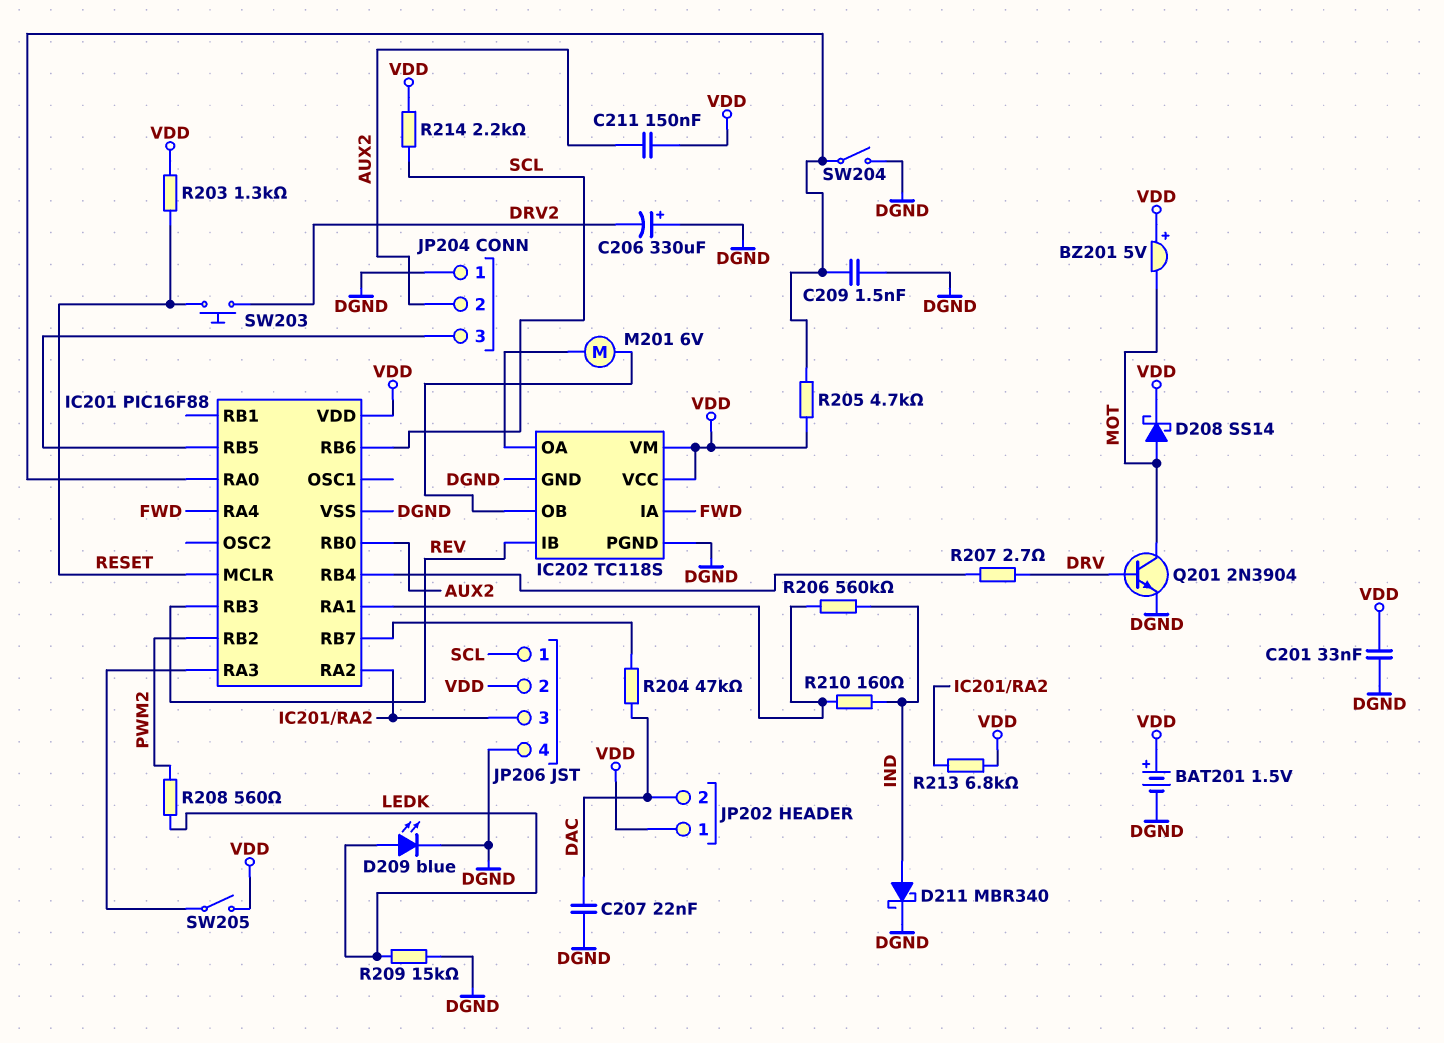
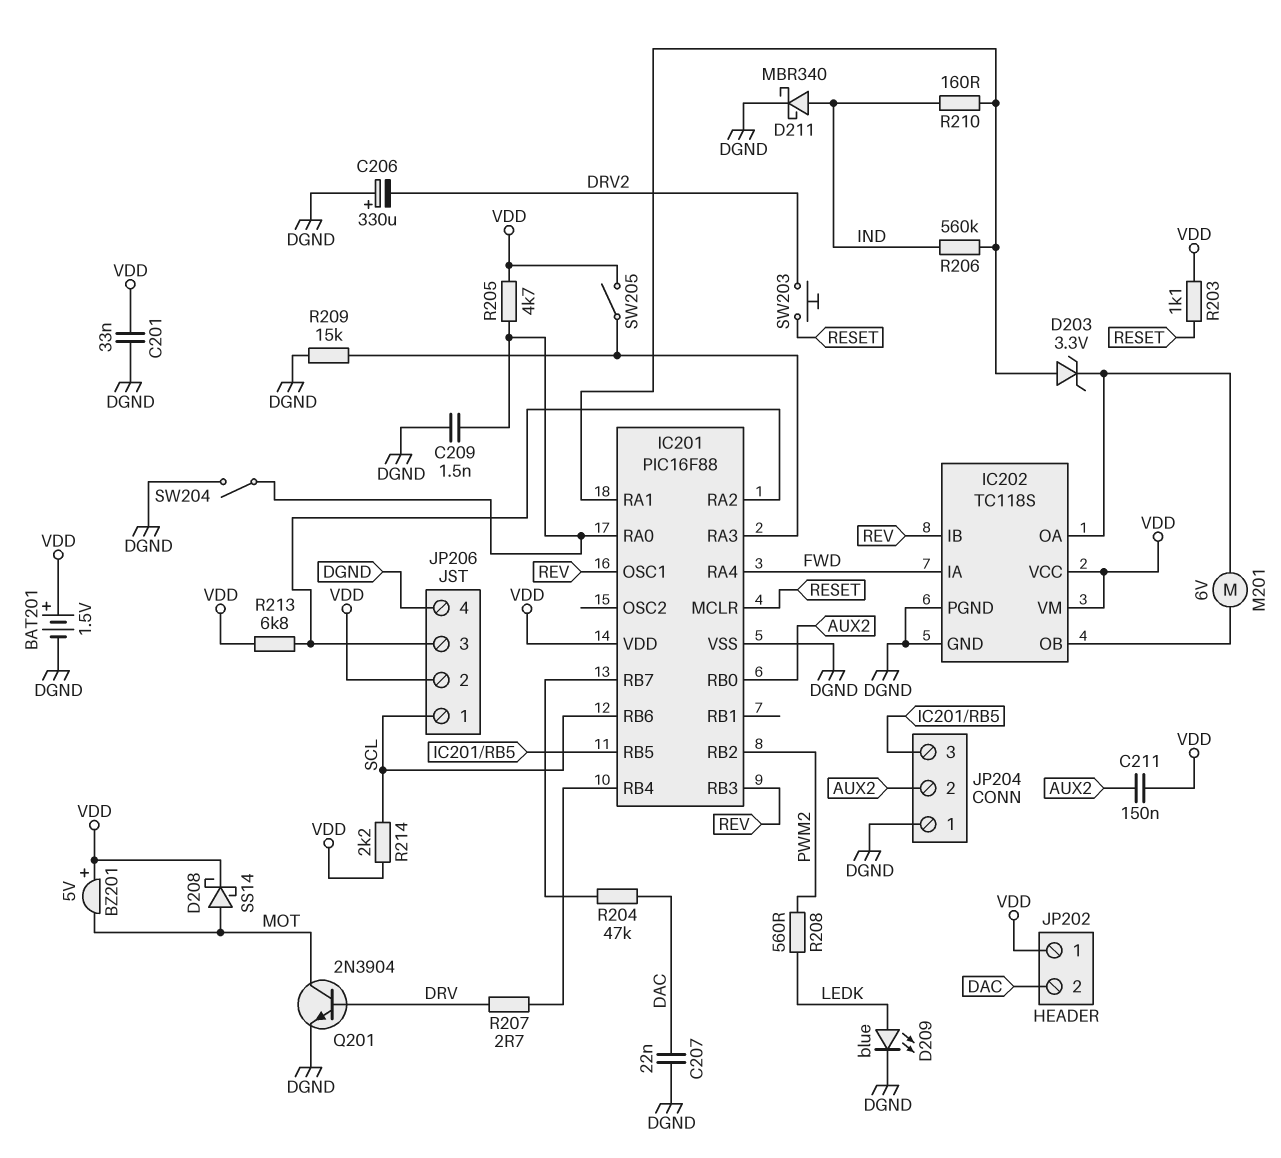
D203: none -> zener 3.3V (A IC201/RA1, K IC202/OA)
IC201 pin OSC1: none -> REV
R203: 1.3k (RESET, VDD) -> 1.1k (RESET, VDD)
R209: 15k (DGND, LEDK) -> 15k (DGND, IC201/RA3)

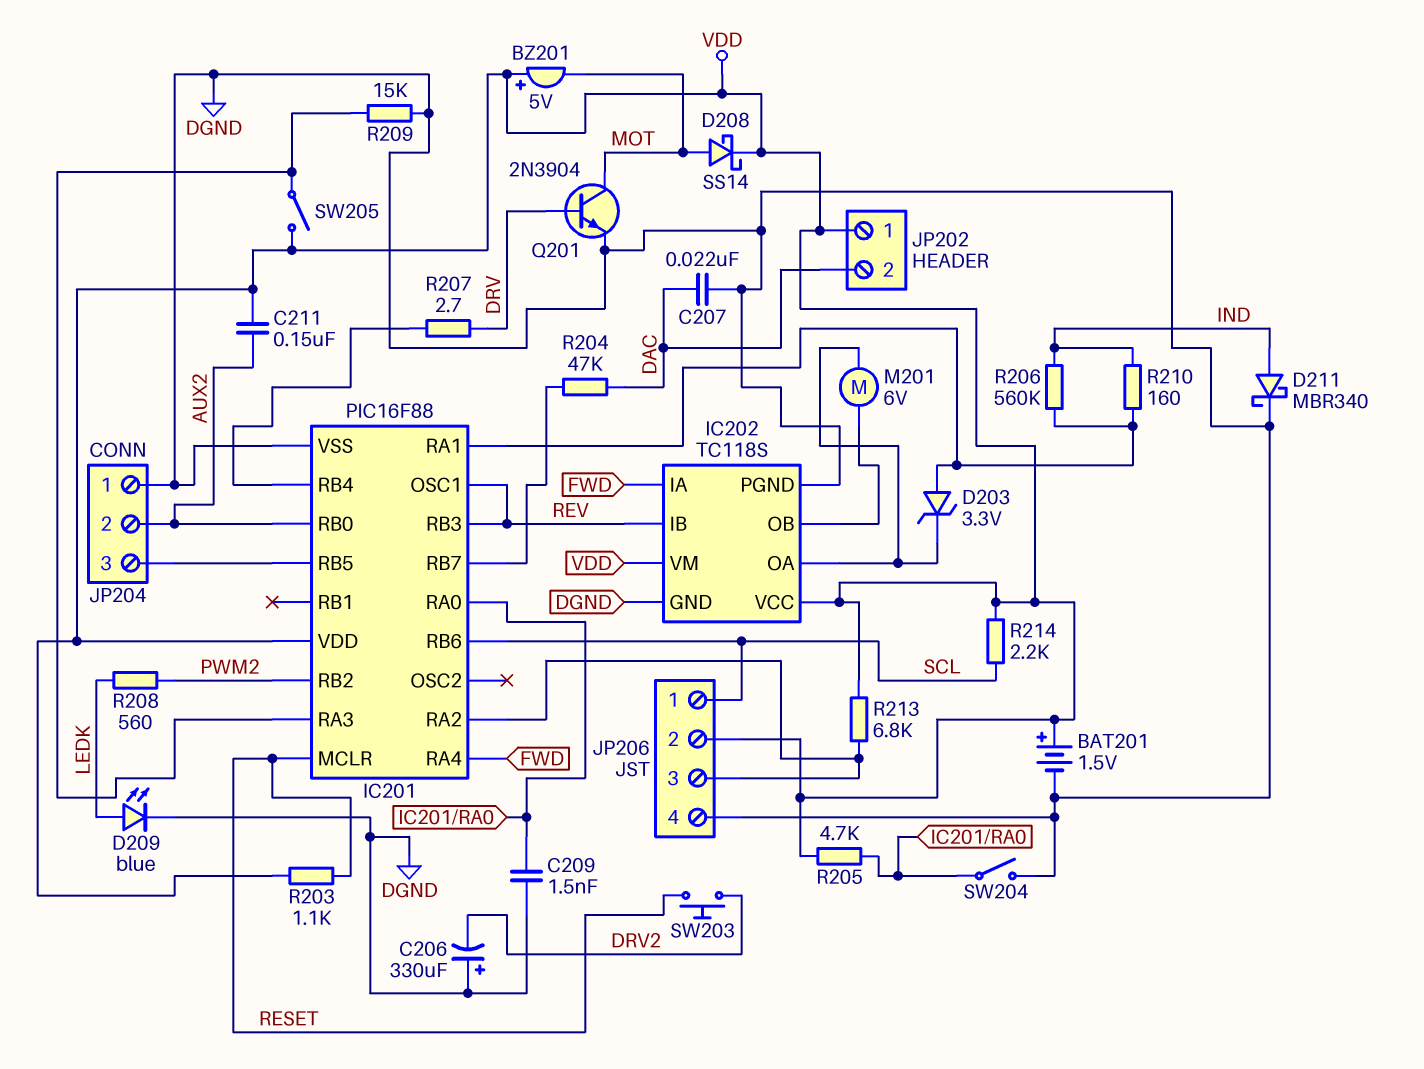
C201: 33nF (DGND, VDD) -> none

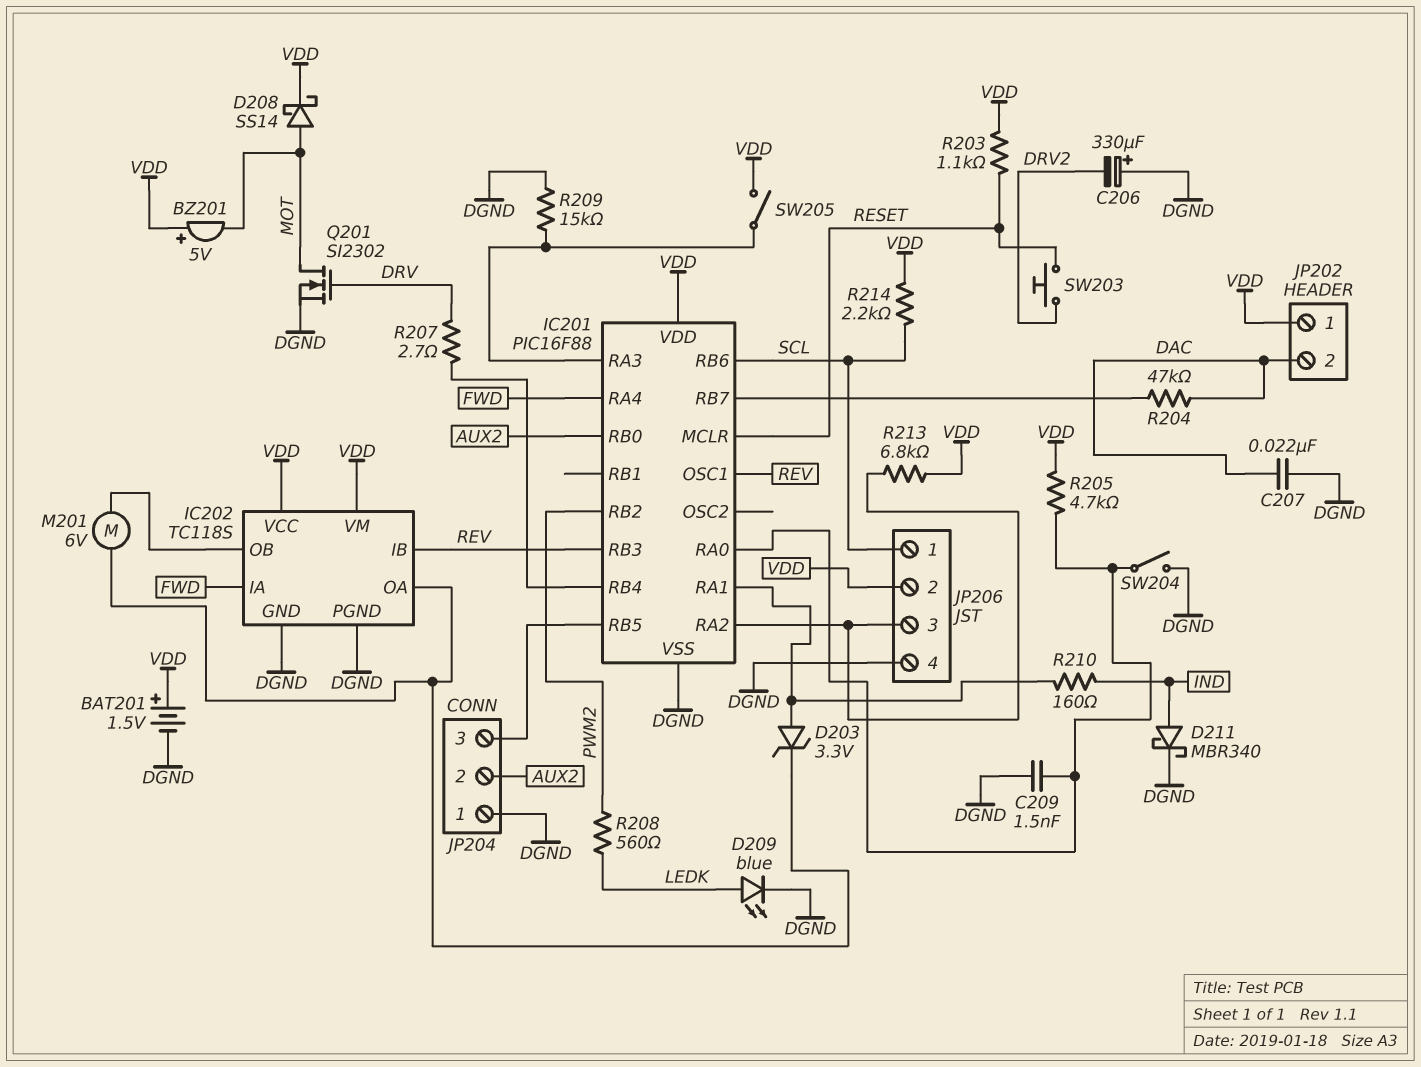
C211: 150nF (AUX2, VDD) -> none
Q201: NPN 2N3904 (B DRV, C MOT, E DGND) -> NMOS SI2302 (G DRV, D MOT, S DGND)
R206: 560k (IC201/RA1, IND) -> none

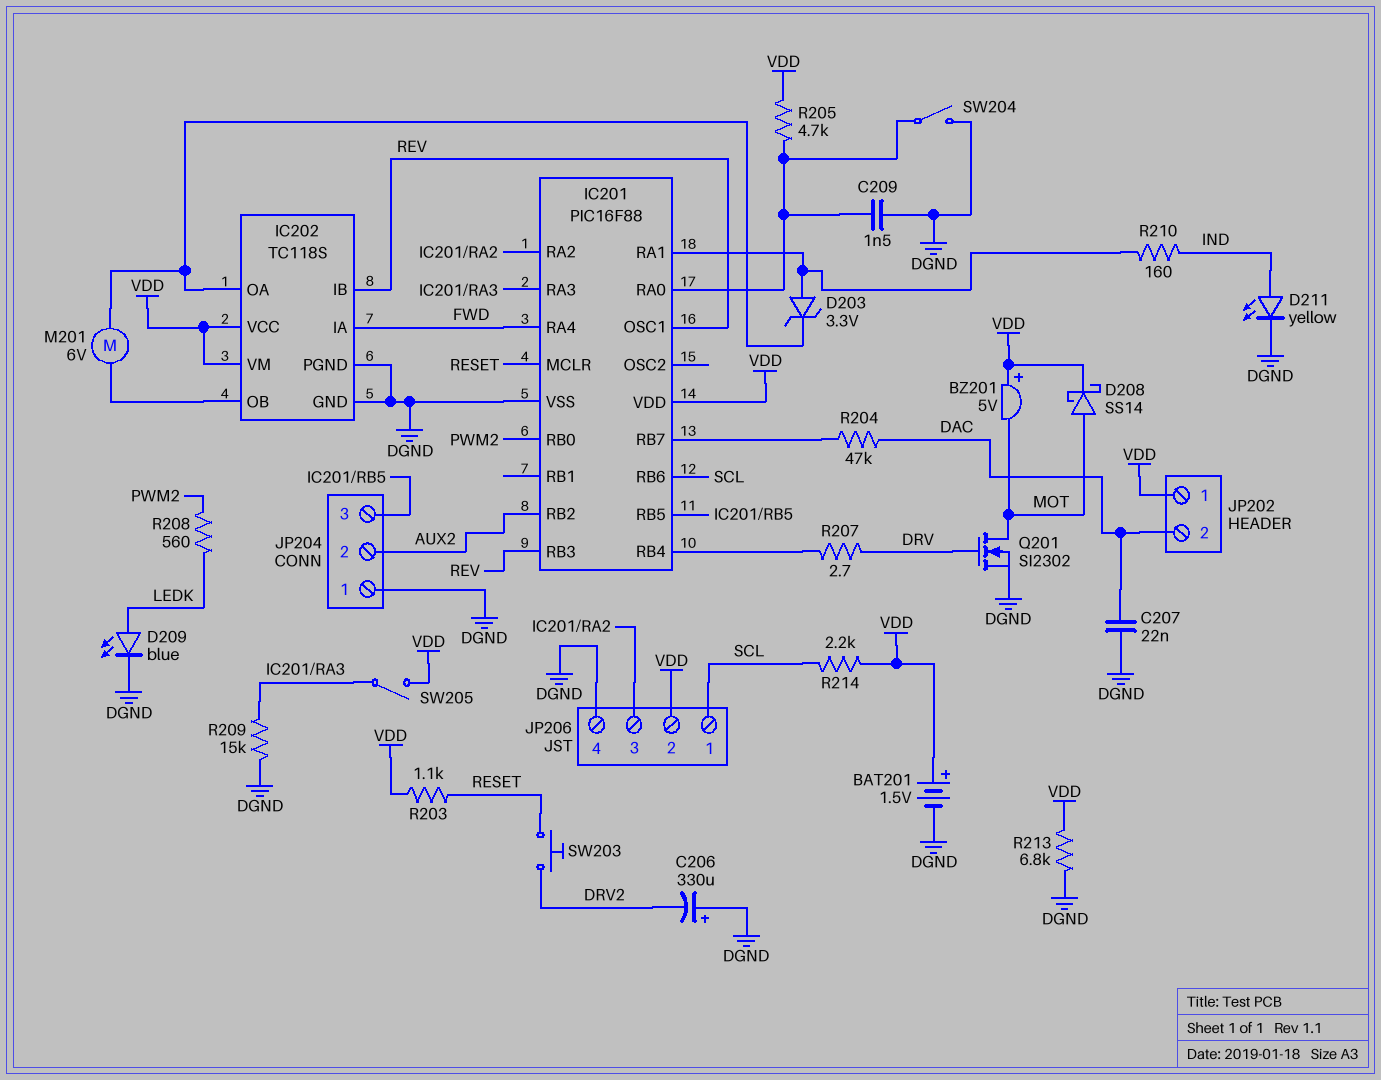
D211: schottky MBR340 (A IND, K DGND) -> LED yellow (A IND, K DGND)
IC201 pin RB0: AUX2 -> PWM2
IC201 pin RB2: PWM2 -> AUX2
R213: 6.8k (IC201/RA2, VDD) -> 6.8k (DGND, VDD)

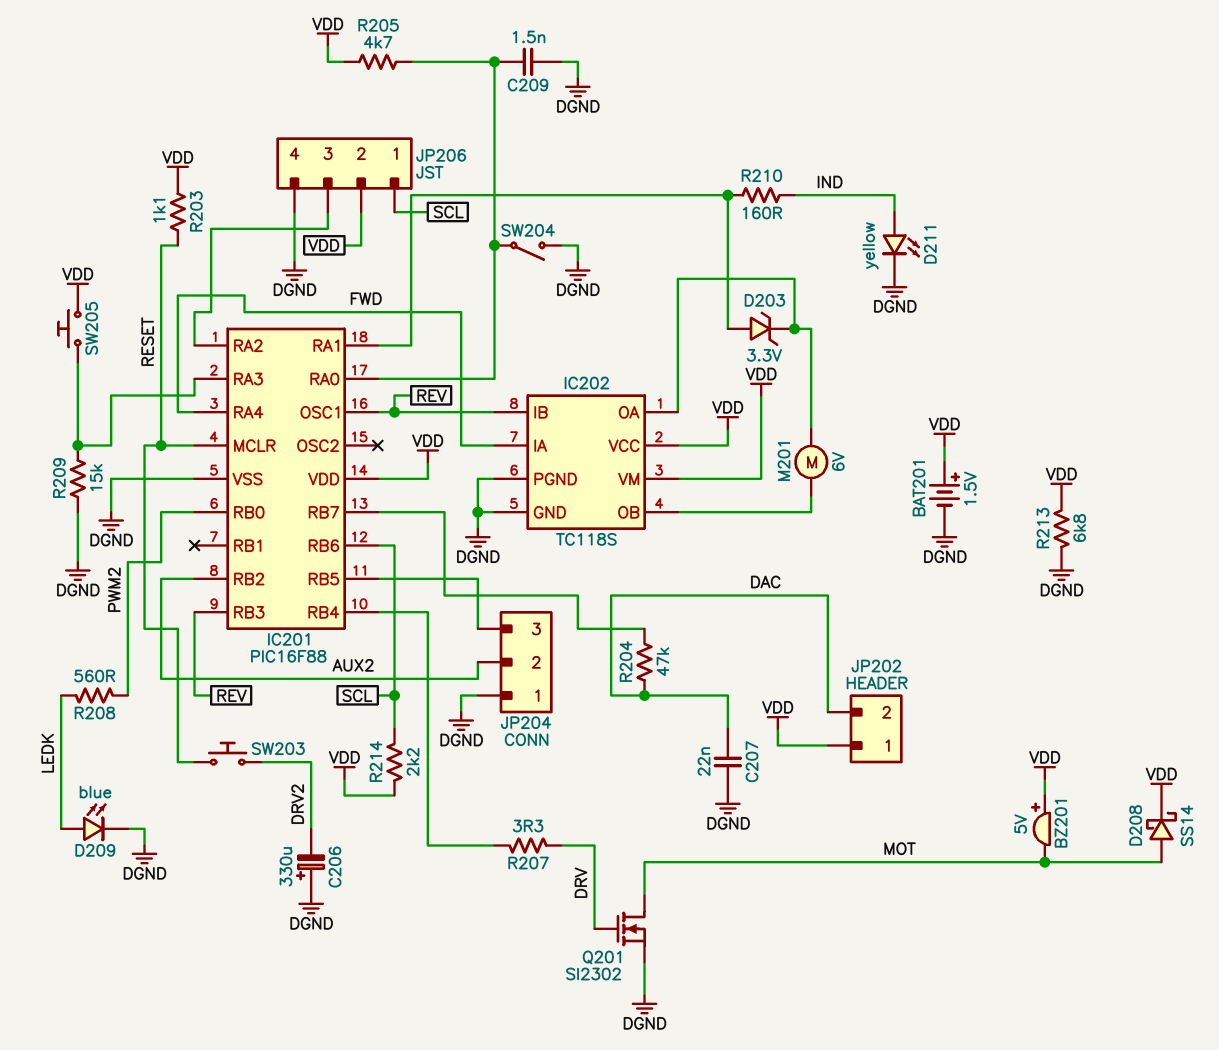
R207: 2.7 (DRV, IC201/RB4) -> 3.3 (DRV, IC201/RB4)
SW205: switch (IC201/RA3, VDD) -> button (IC201/RA3, VDD)

